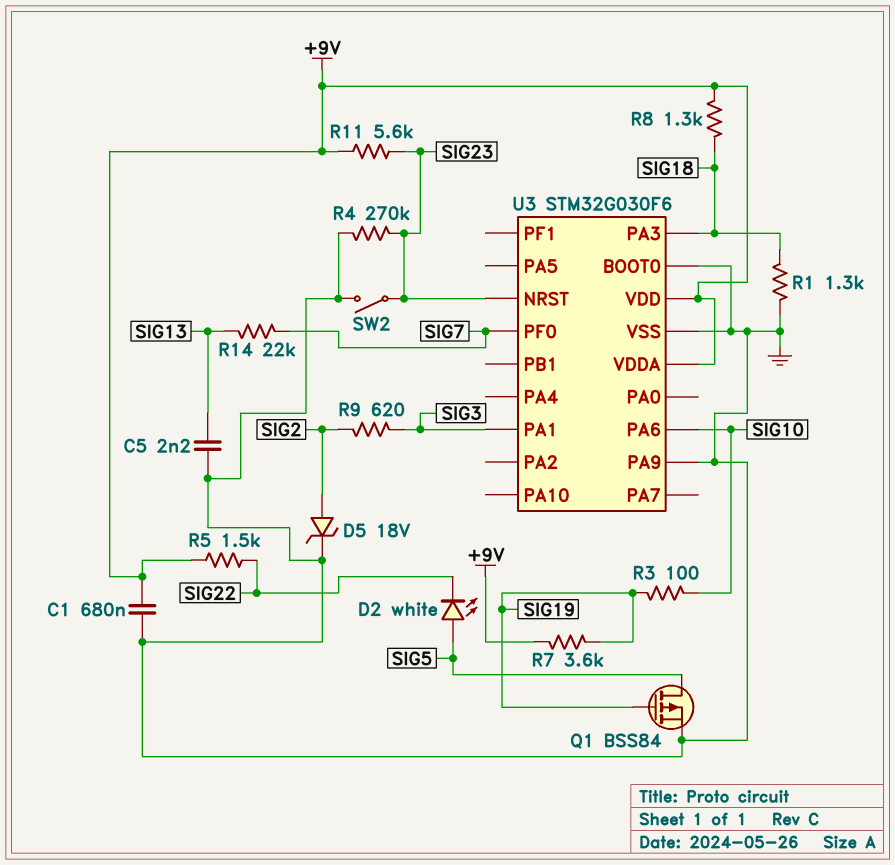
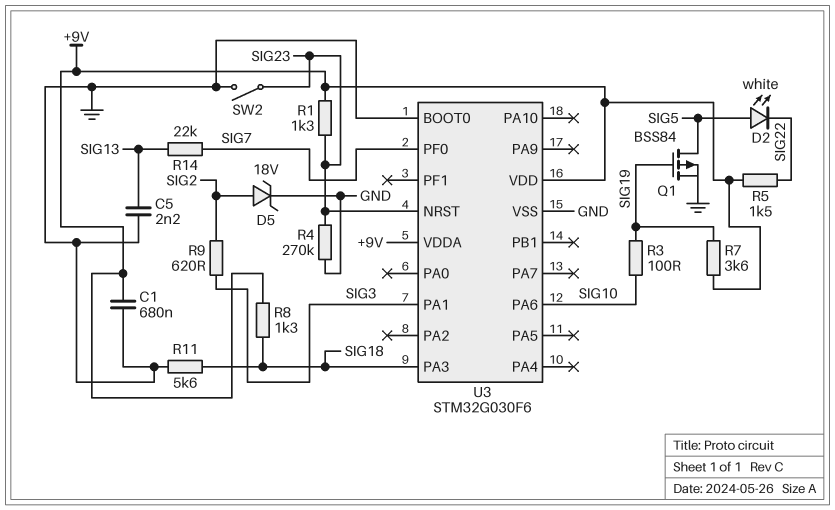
R1: 1.3k (GND, SIG18) -> 1.3k (+9V, SIG23)
R11: 5.6k (+9V, SIG23) -> 5.6k (GND, SIG18)
U3 pin PA9: GND -> none

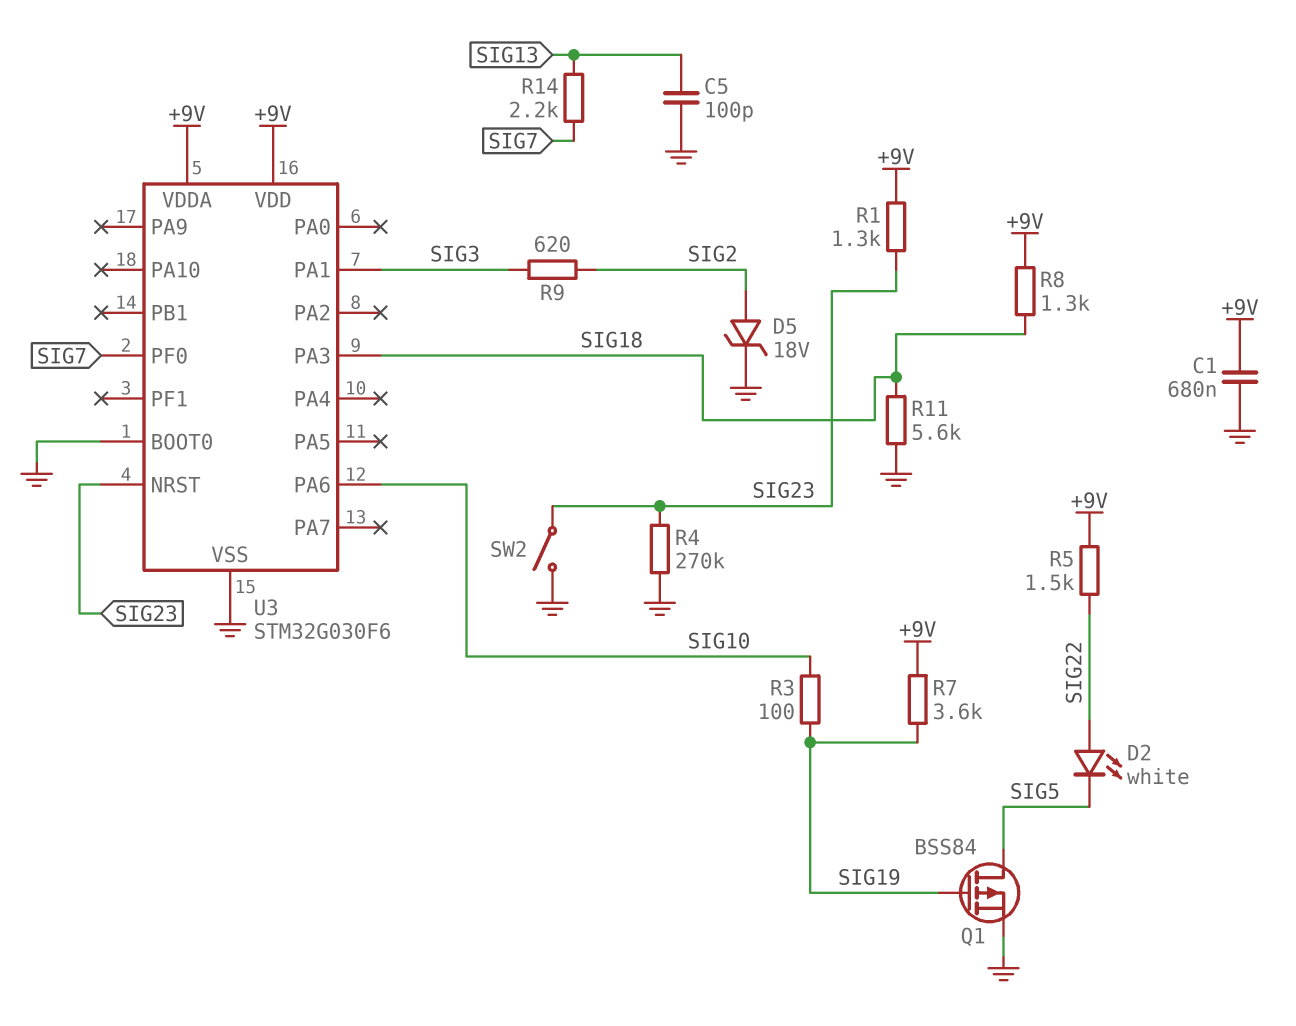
C5: 2.2nF (GND, SIG13) -> 100pF (GND, SIG13)
D2: LED white (A SIG5, K SIG22) -> LED white (A SIG22, K SIG5)
R14: 22k (SIG7, SIG13) -> 2.2k (SIG7, SIG13)

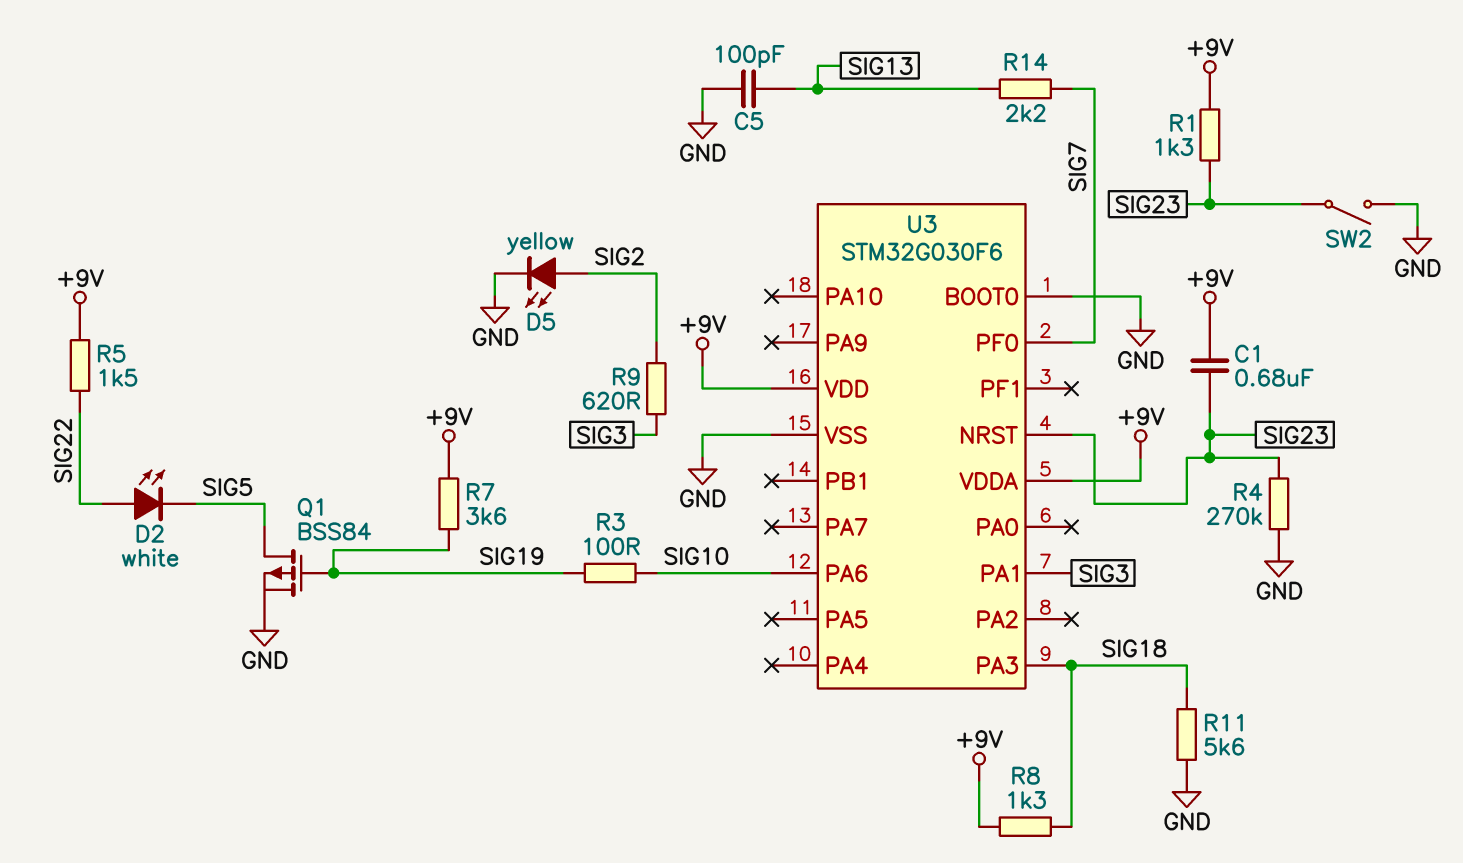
C1: 680nF (+9V, GND) -> 680nF (+9V, SIG23)
D5: zener 18V (A SIG2, K GND) -> LED yellow (A SIG2, K GND)

